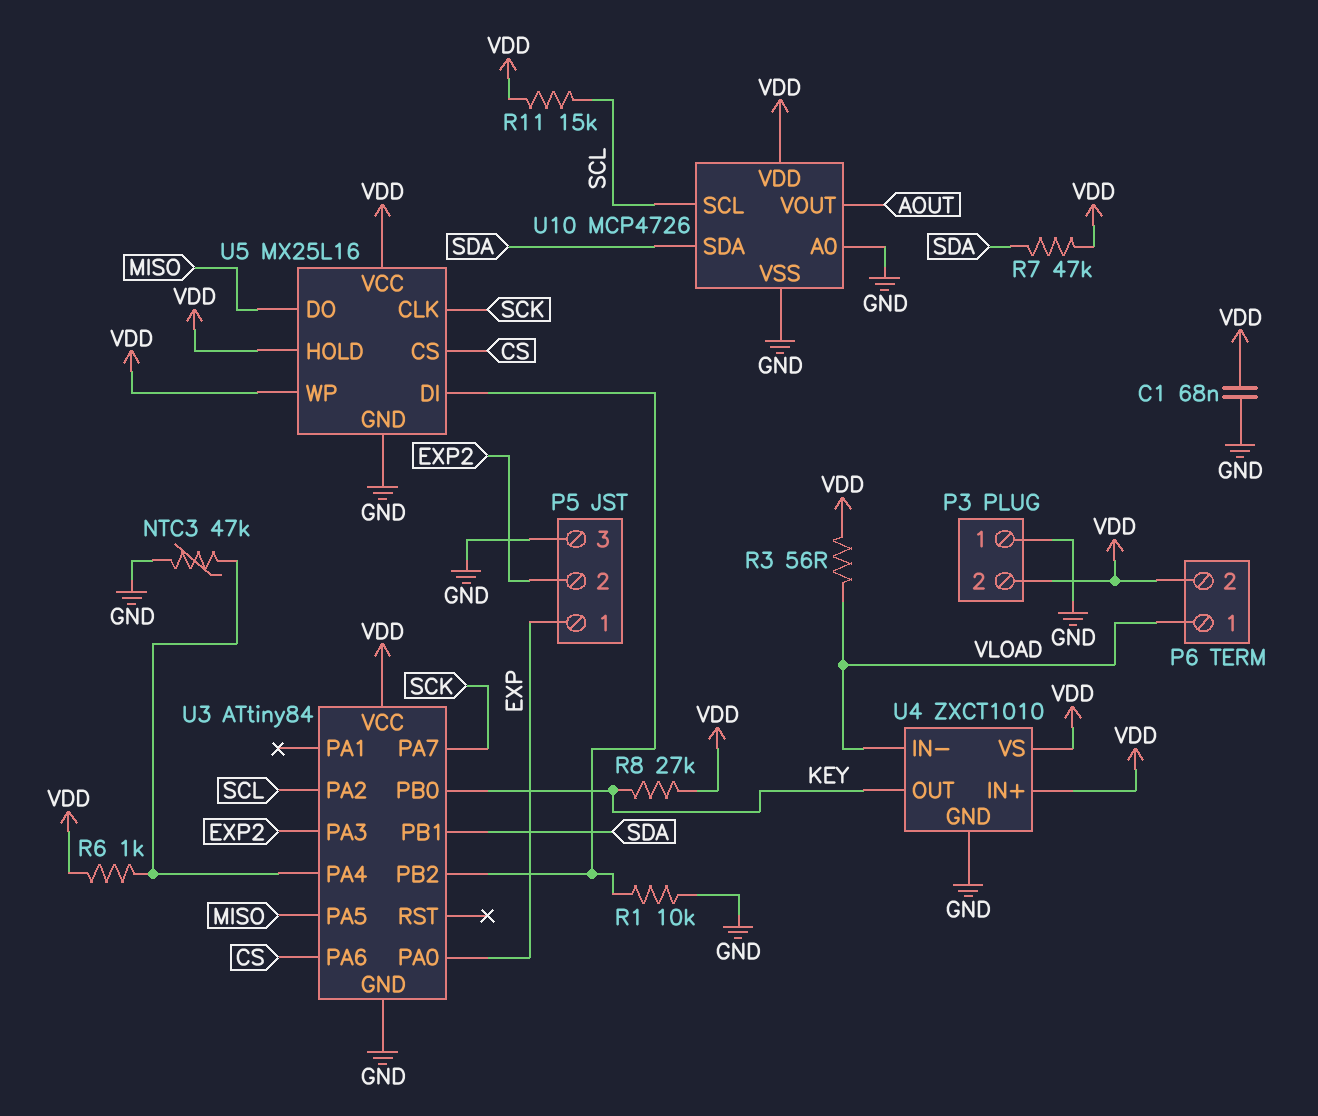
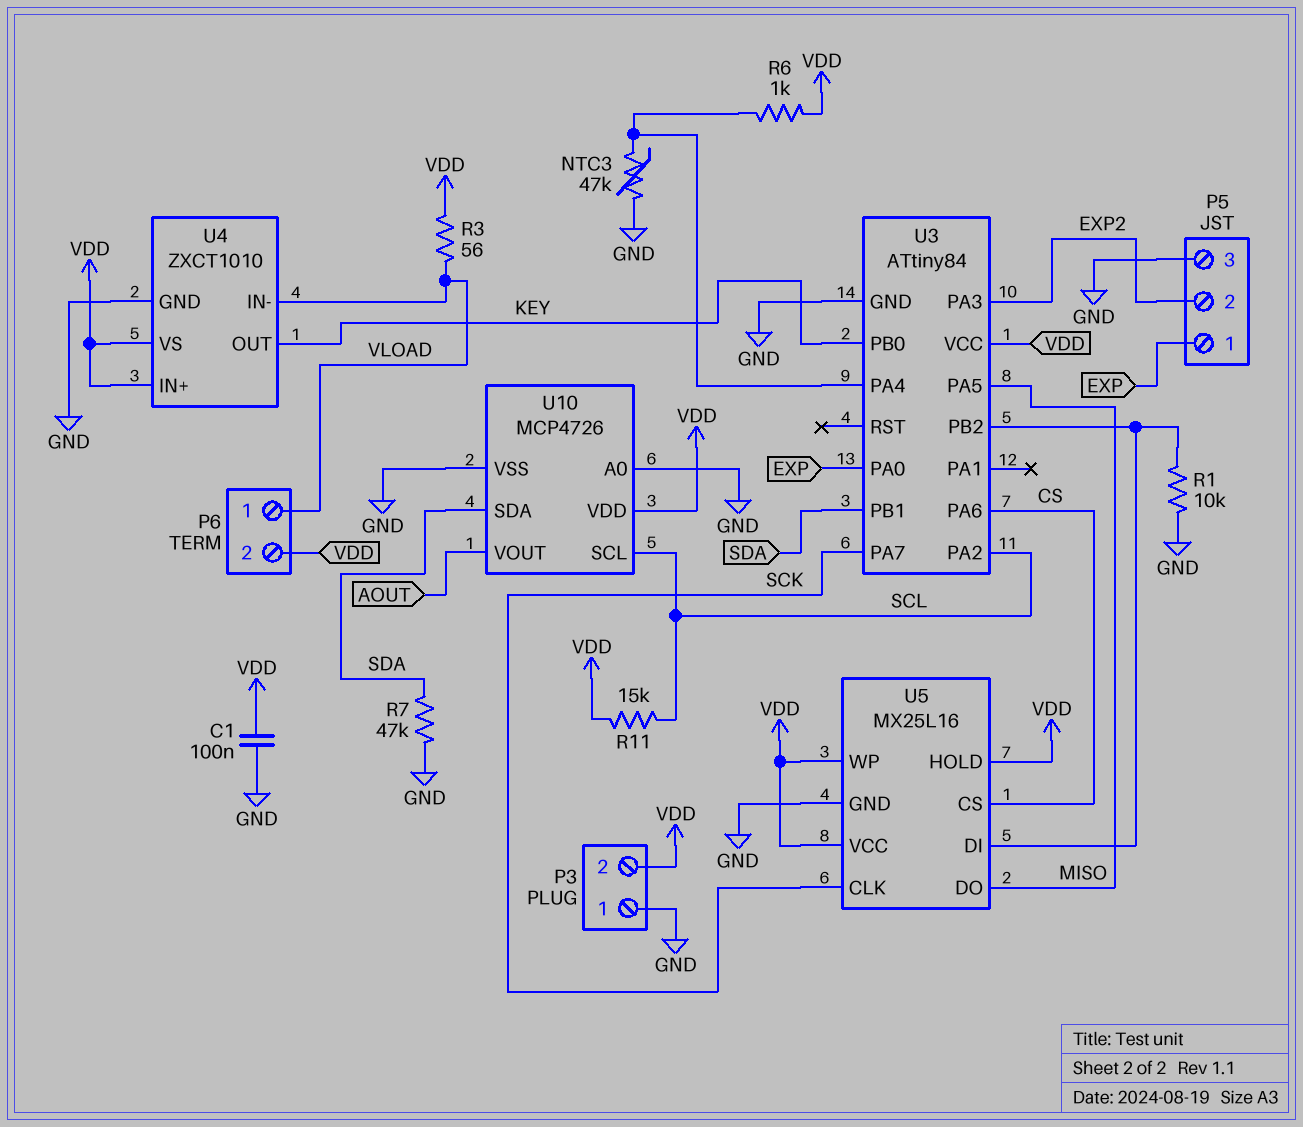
C1: 68nF (GND, VDD) -> 100nF (GND, VDD)
R7: 47k (SDA, VDD) -> 47k (GND, SDA)
R8: 27k (KEY, VDD) -> none

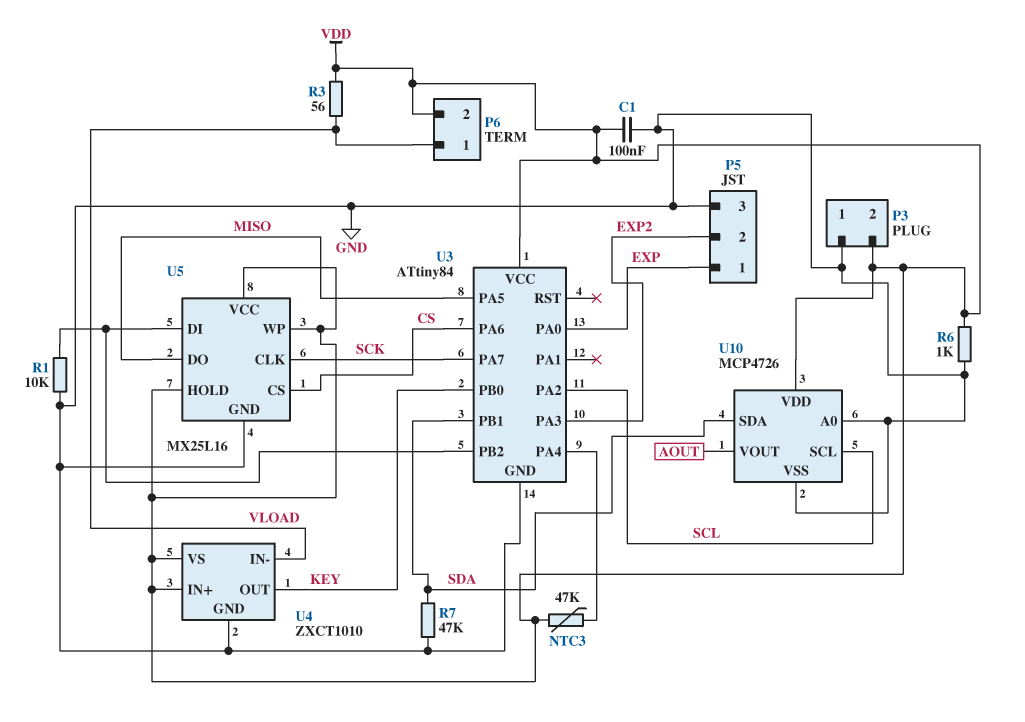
NTC3: 47k (GND, U3/PA4) -> 47k (U3/PA4, VDD)
R6: 1k (U3/PA4, VDD) -> 1k (GND, VDD)
R11: 15k (SCL, VDD) -> none

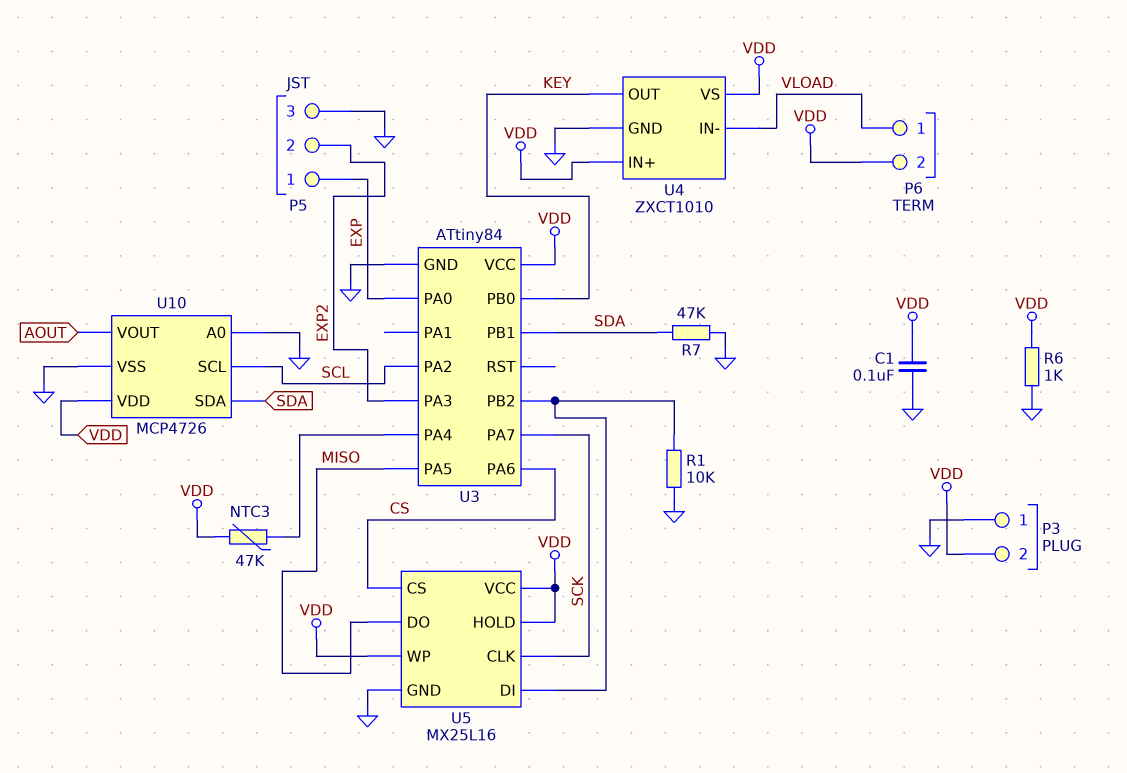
R3: 56 (VDD, VLOAD) -> none

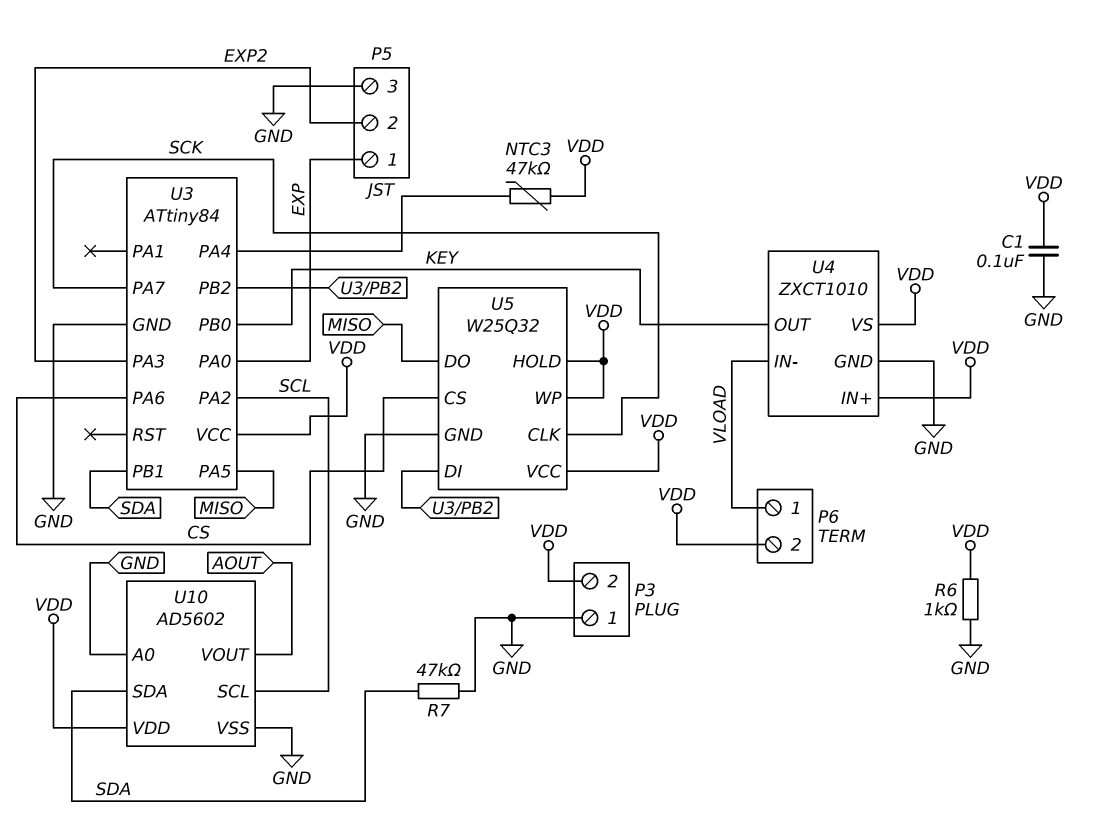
R1: 10k (GND, U3/PB2) -> none
U5: MX25L16 -> W25Q32
U10: MCP4726 -> AD5602

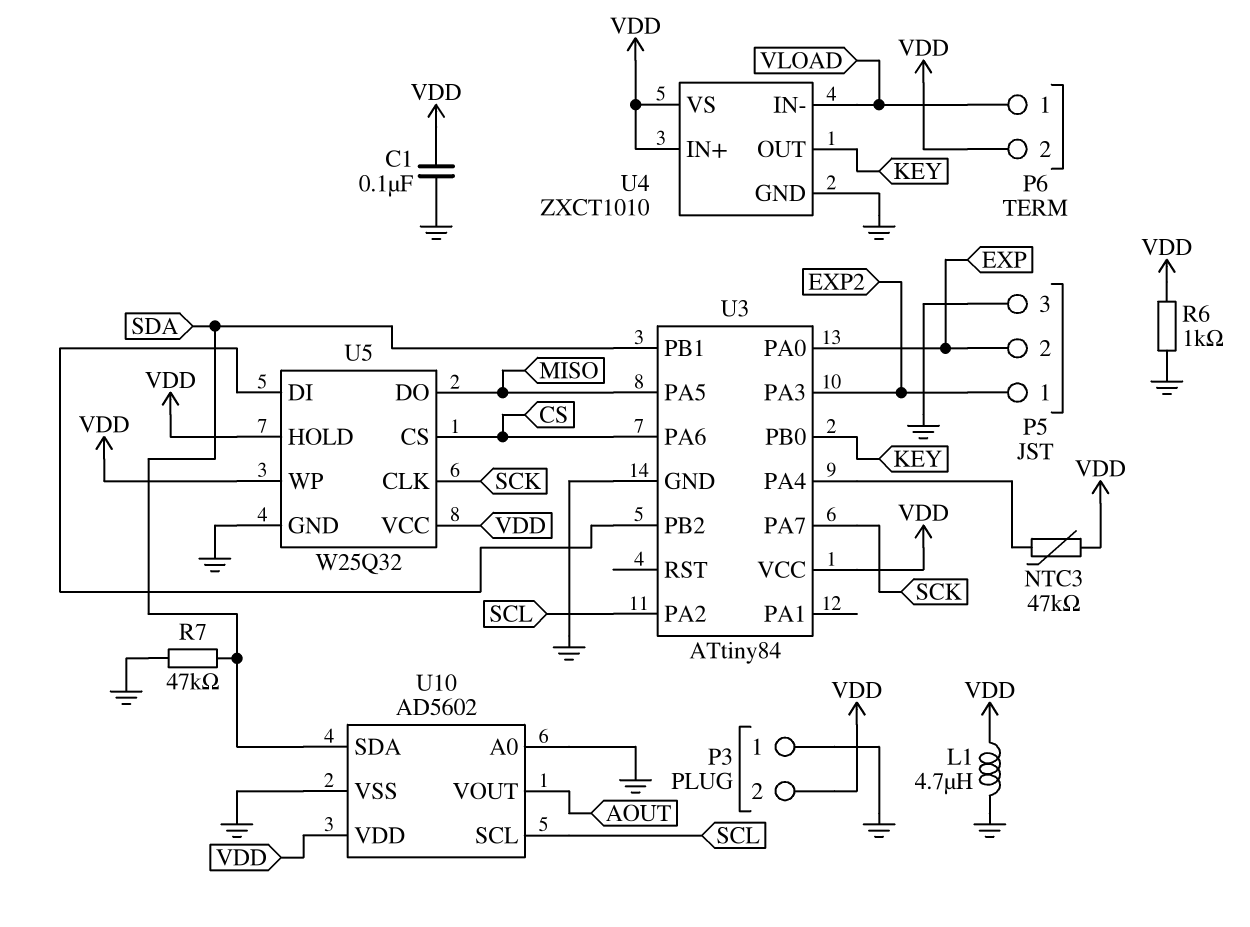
L1: none -> 4.7uH (GND, VDD)
P5 pin 1: EXP -> EXP2
P5 pin 2: EXP2 -> EXP

